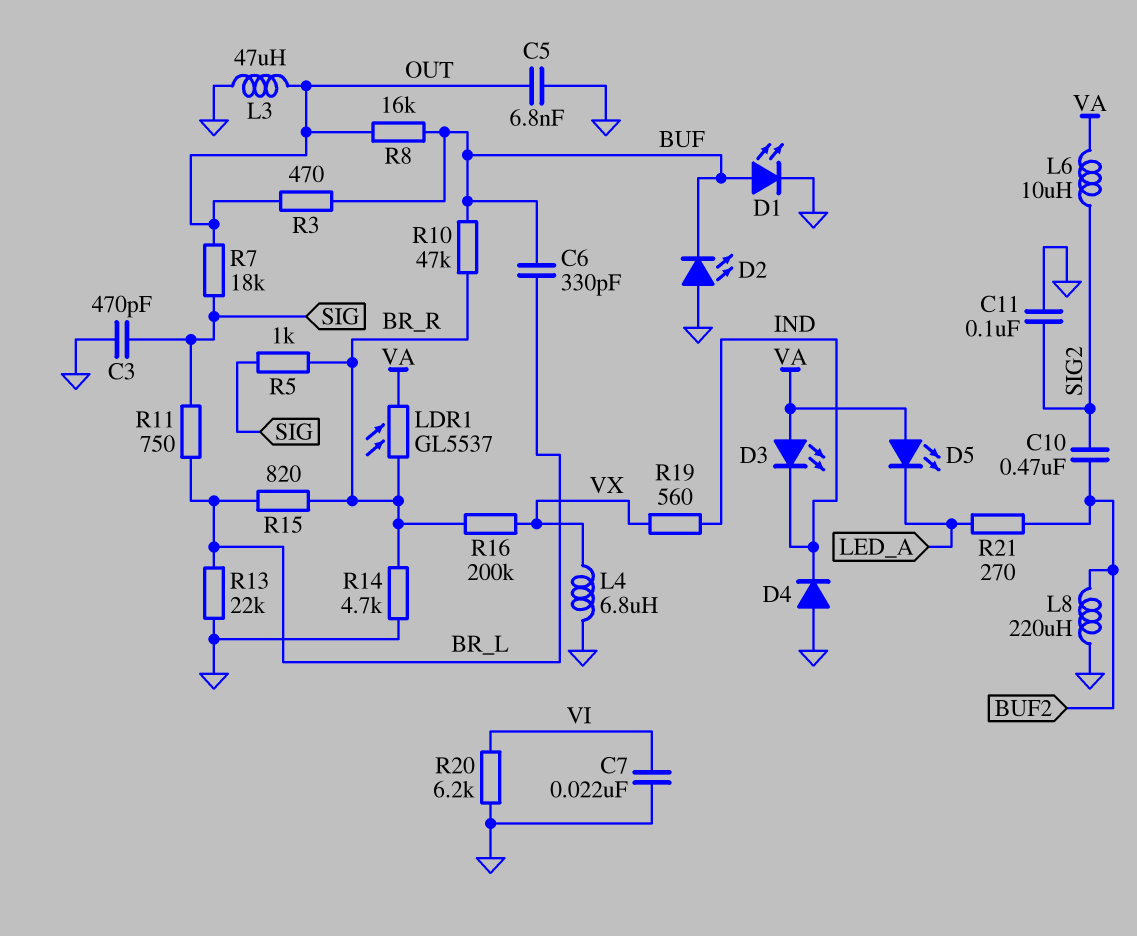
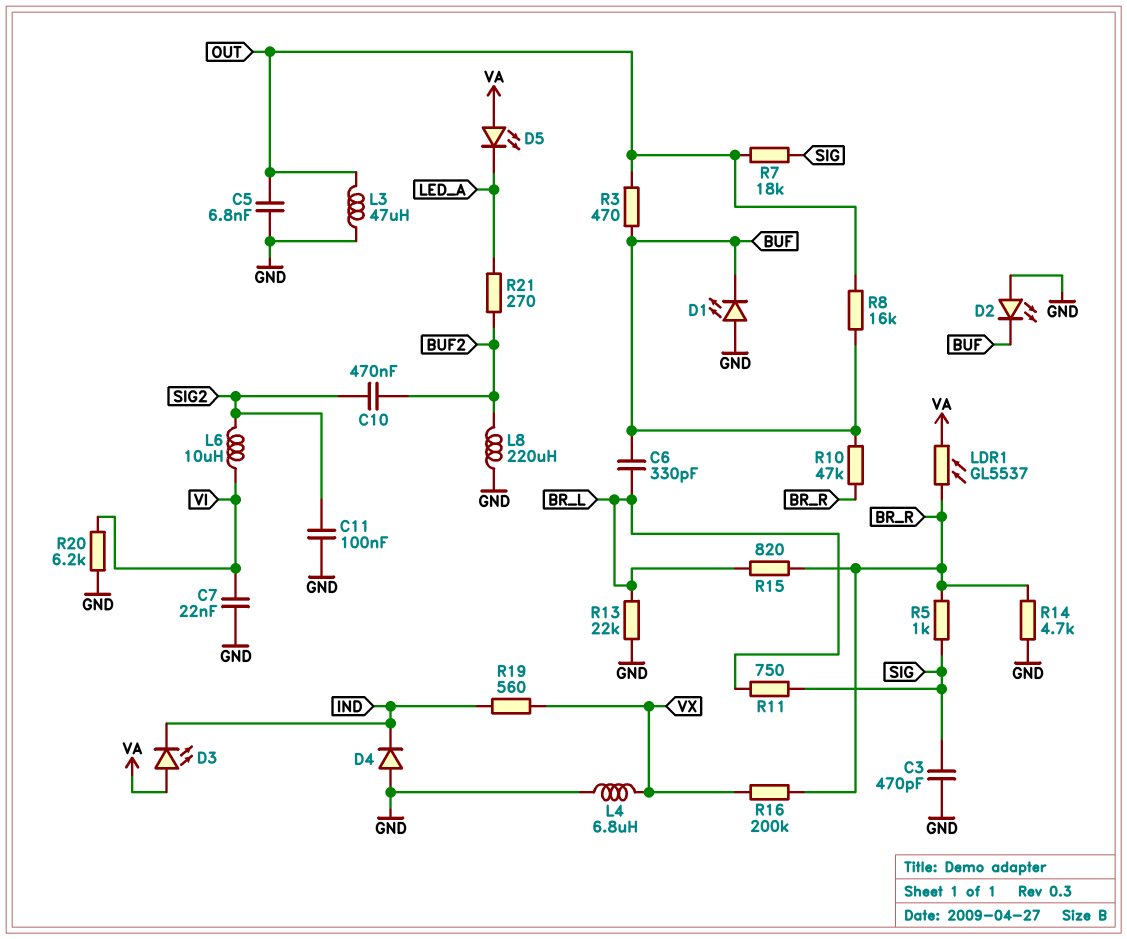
D1: LED (A BUF, K GND) -> LED (A GND, K BUF)
L6: 10uH (SIG2, VA) -> 10uH (SIG2, VI)

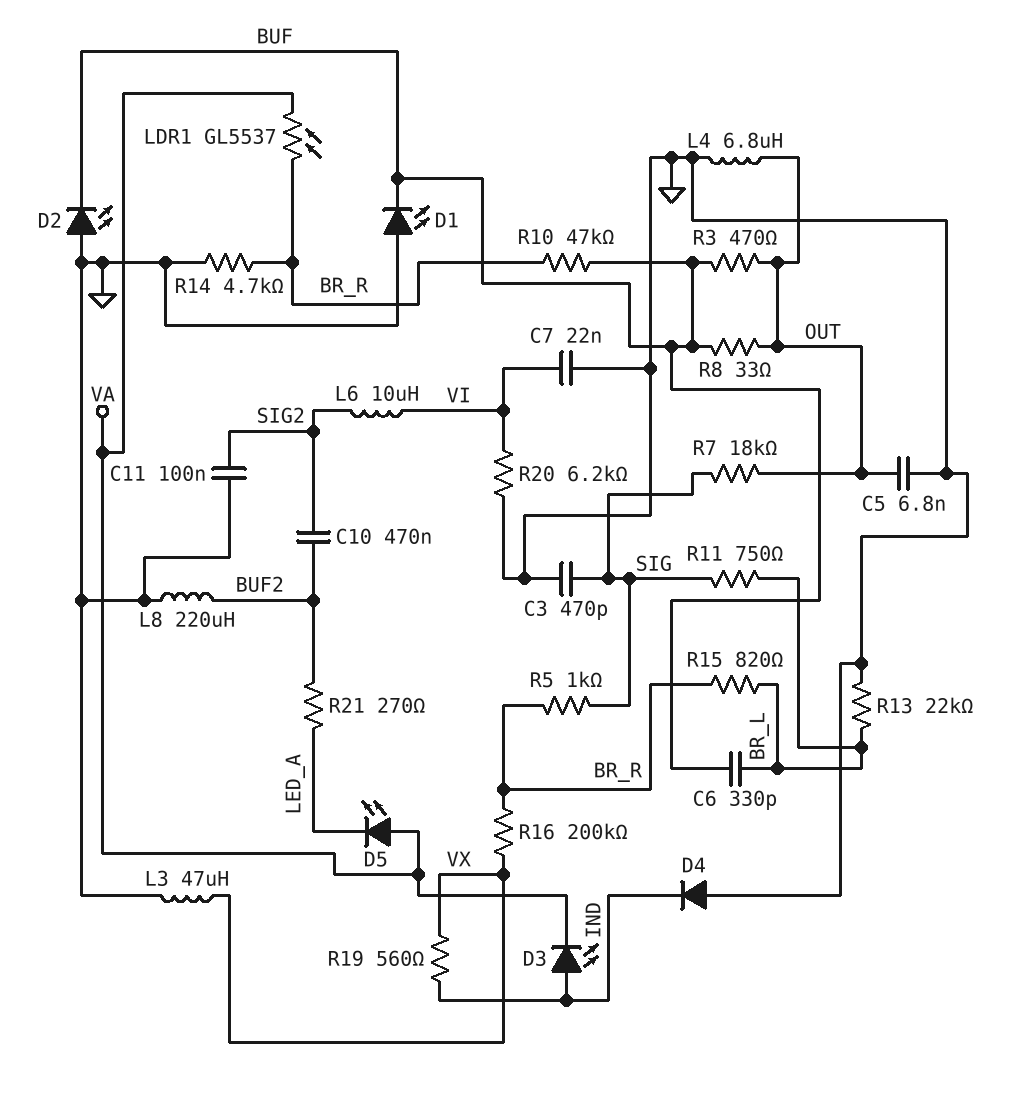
D3: LED (A VA, K IND) -> LED (A IND, K VA)
L3: 47uH (GND, OUT) -> 47uH (GND, VX)
L4: 6.8uH (GND, VX) -> 6.8uH (GND, OUT)
R8: 16k (BUF, OUT) -> 33 (BUF, OUT)

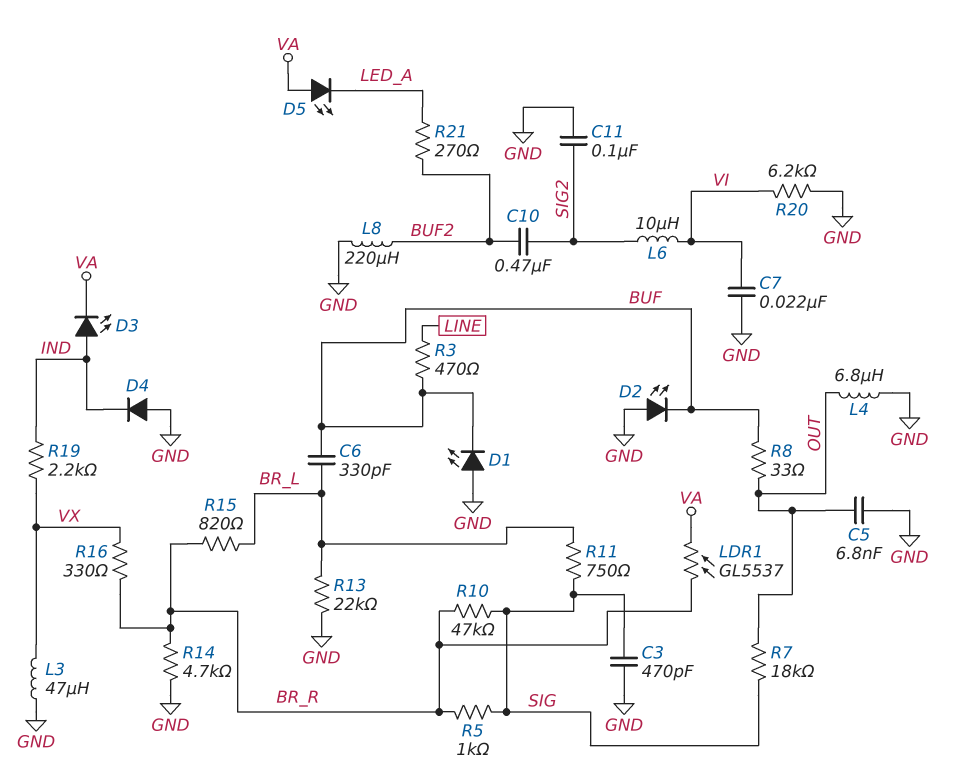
R3: 470 (BUF, OUT) -> 470 (BUF, LINE)
R10: 47k (BR_R, BUF) -> 47k (BR_R, SIG)
R16: 200k (BR_R, VX) -> 330 (BR_R, VX)
R19: 560 (IND, VX) -> 2.2k (IND, VX)

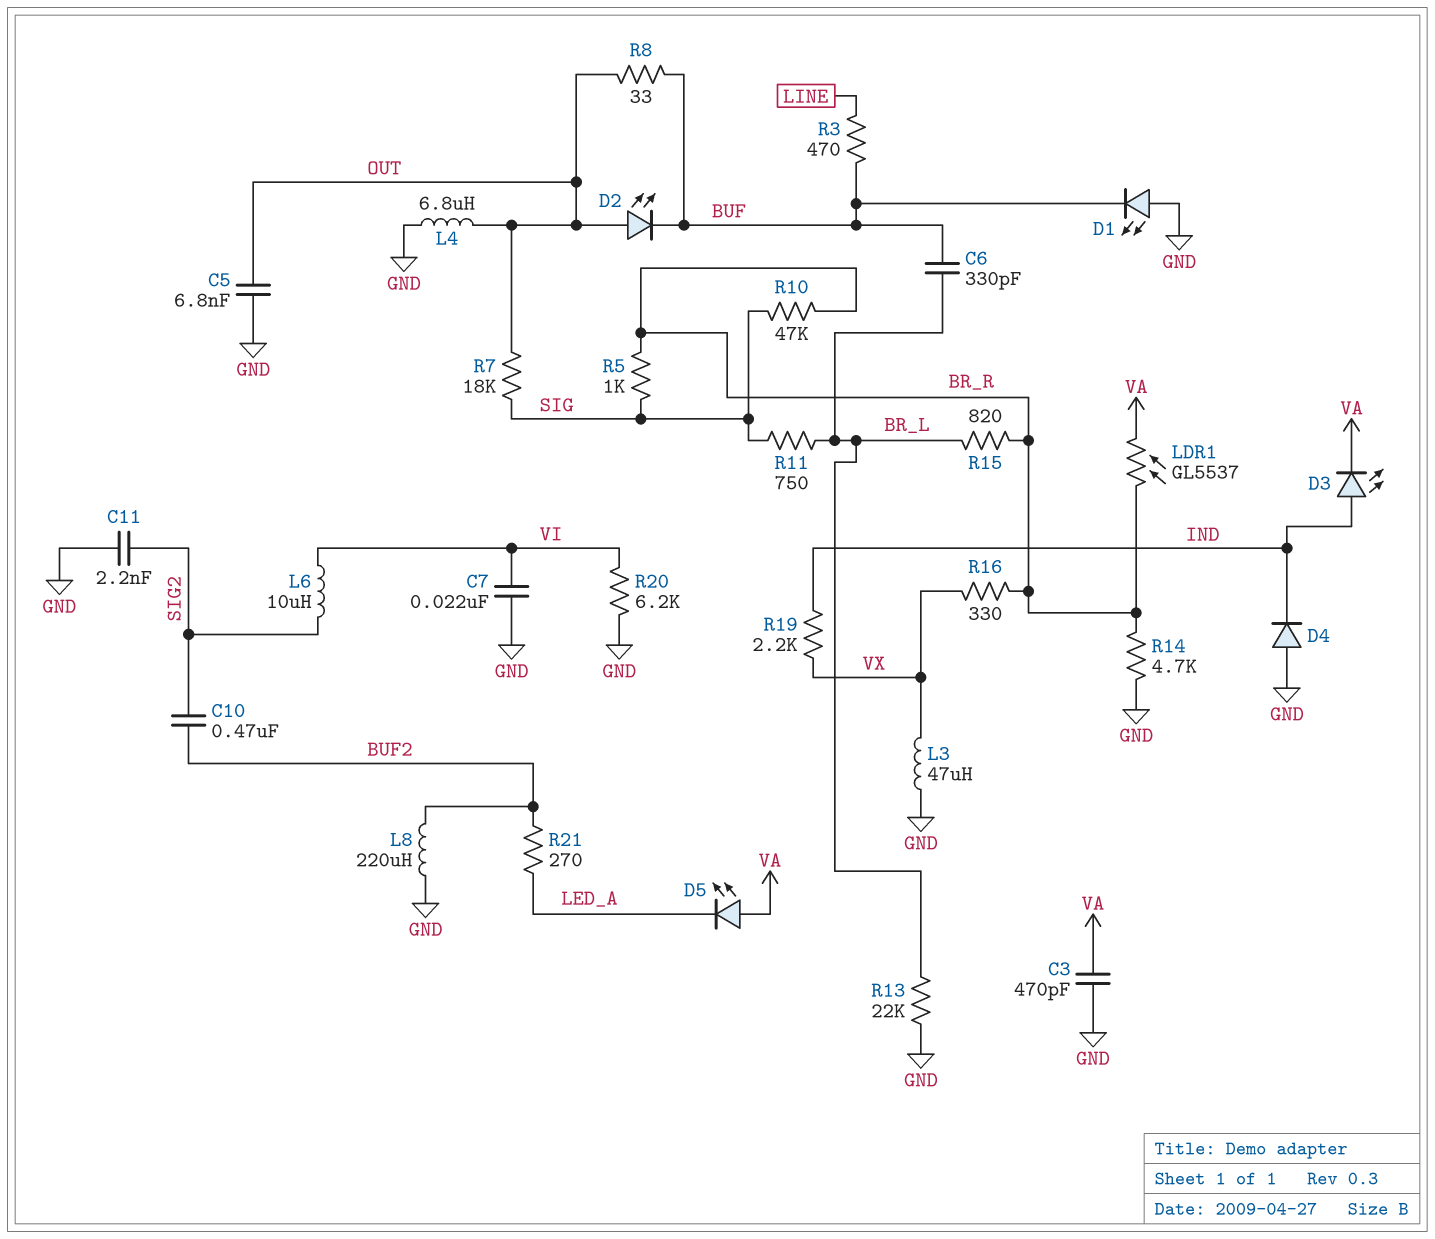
C3: 470pF (GND, SIG) -> 470pF (GND, VA)
C11: 100nF (GND, SIG2) -> 2.2nF (GND, SIG2)
D2: LED (A GND, K BUF) -> LED (A OUT, K BUF)

